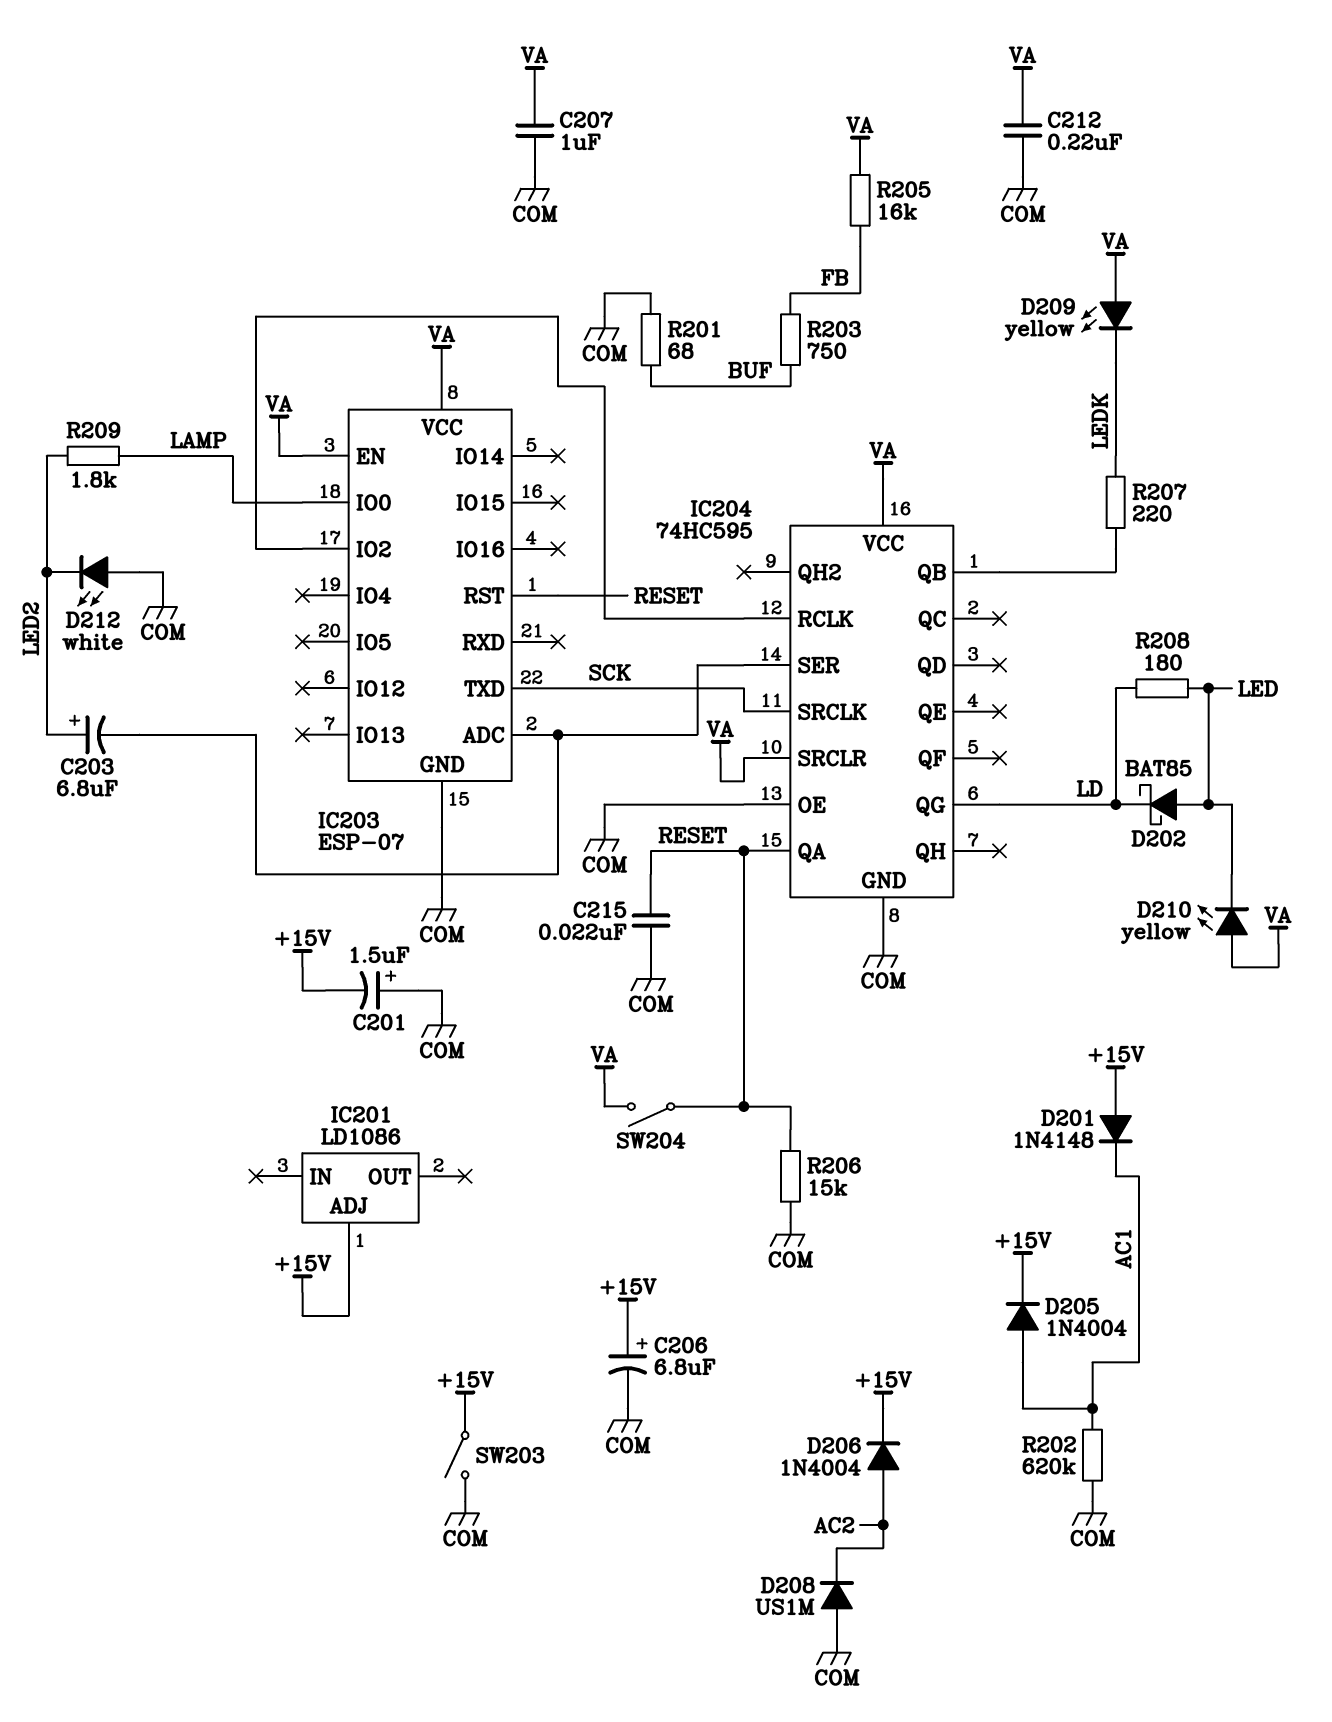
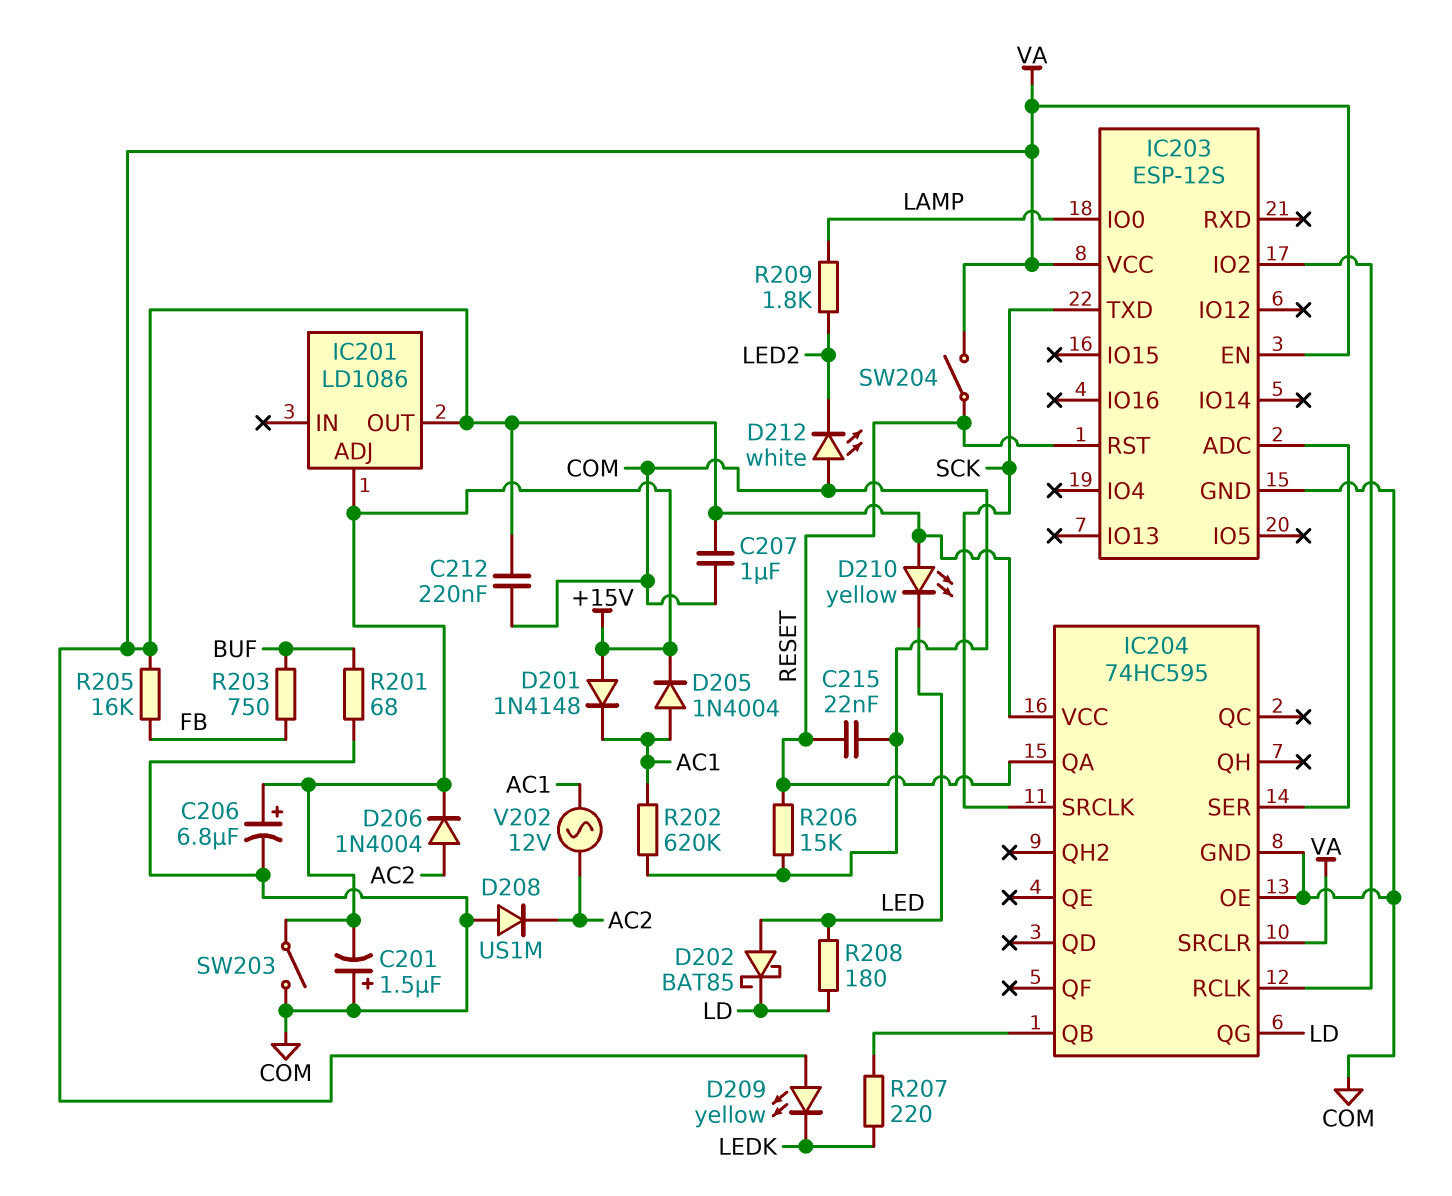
C203: 6.8uF (plus LED2, minus IC203/ADC) -> none
IC201 pin OUT: none -> VA
IC203: ESP-07 -> ESP-12S
V202: none -> AC 12V (AC1, AC2)

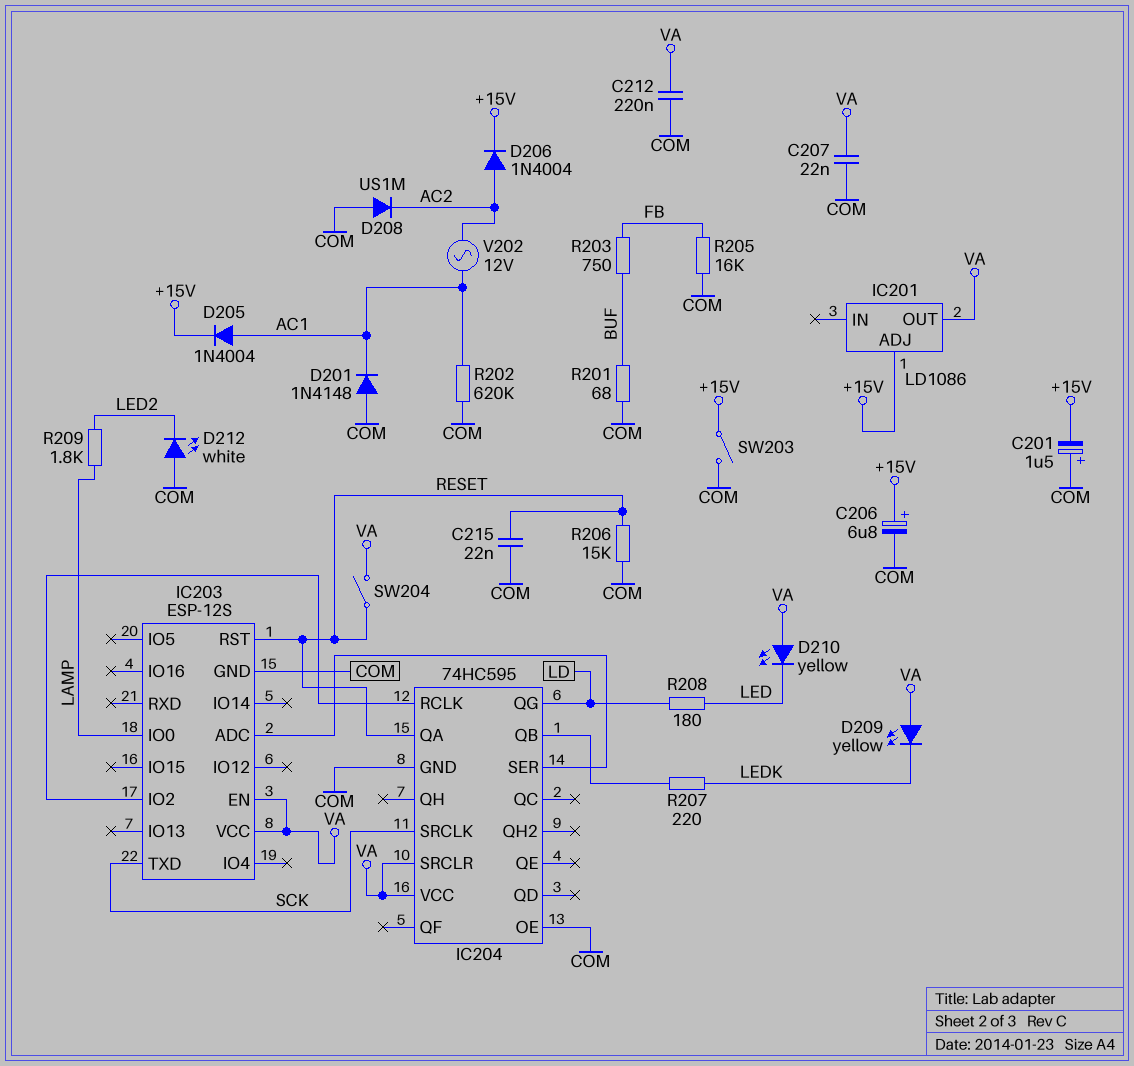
C207: 1uF (COM, VA) -> 22nF (COM, VA)
D201: diode 1N4148 (A +15V, K AC1) -> diode 1N4148 (A COM, K AC1)
D202: schottky BAT85 (A LED, K LD) -> none
R205: 16k (FB, VA) -> 16k (COM, FB)

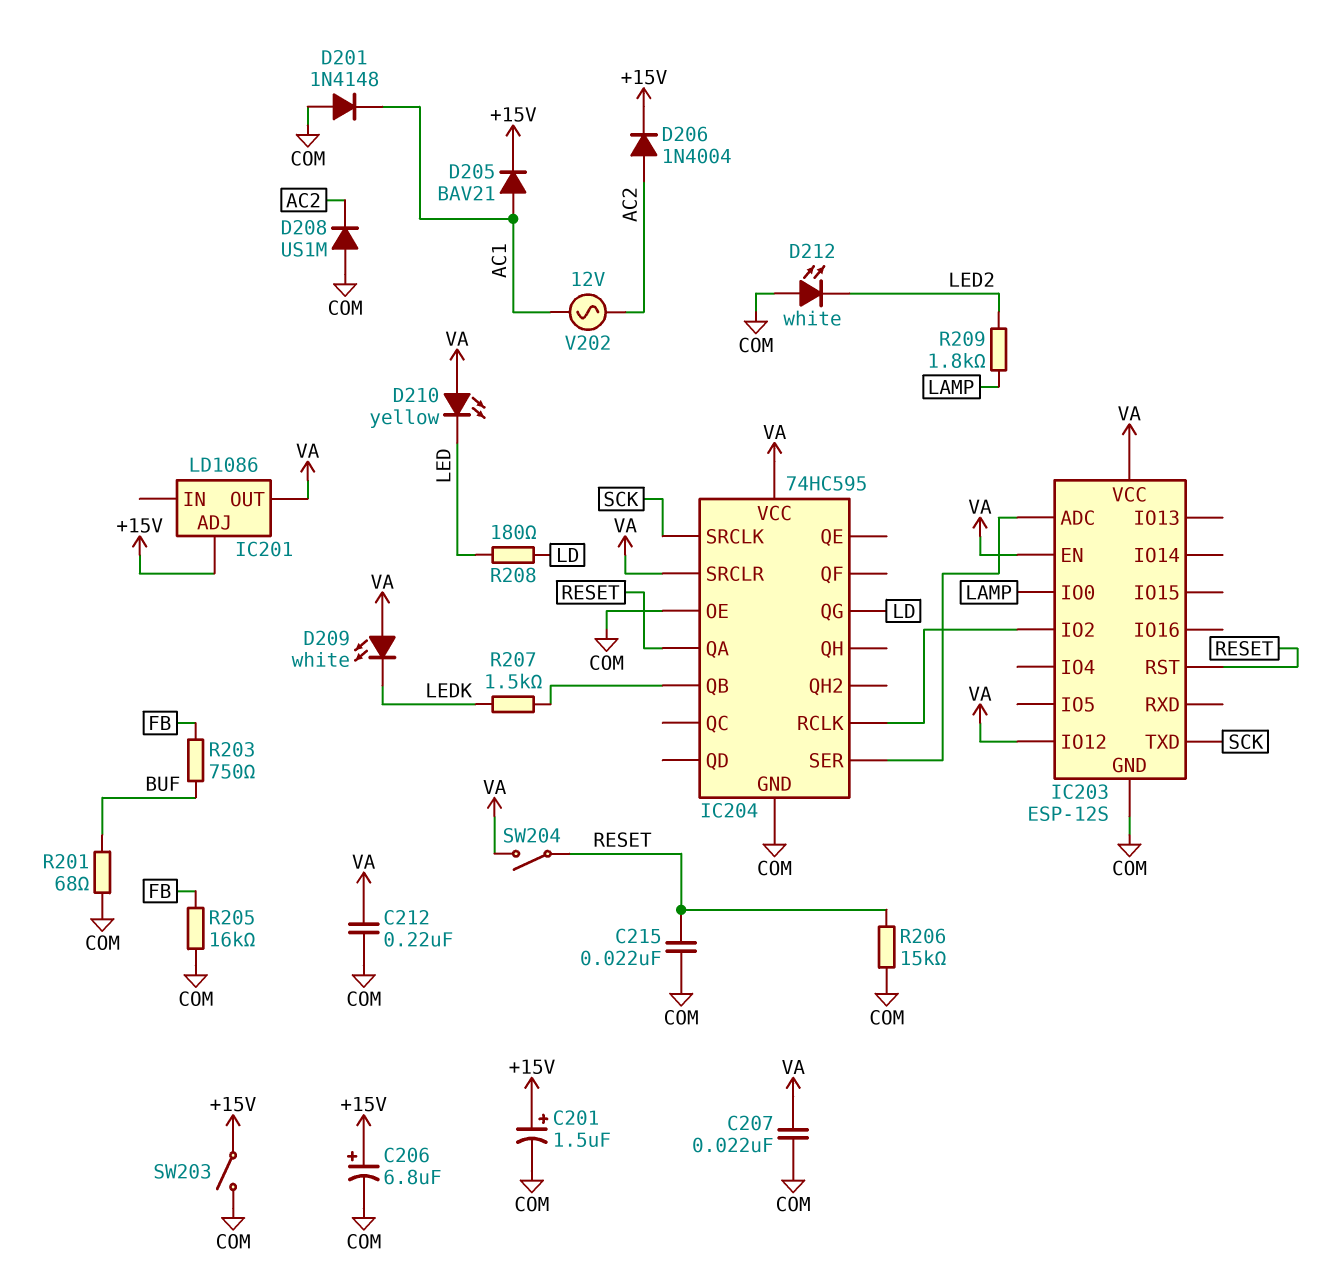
C201: 1.5uF (plus COM, minus +15V) -> 1.5uF (plus +15V, minus COM)
D205: diode 1N4004 (A AC1, K +15V) -> diode BAV21 (A AC1, K +15V)
D209: LED yellow (A VA, K LEDK) -> LED white (A VA, K LEDK)
IC203 pin IO12: none -> VA
R202: 620k (AC1, COM) -> none
R207: 220 (IC204/QB, LEDK) -> 1.5k (IC204/QB, LEDK)

